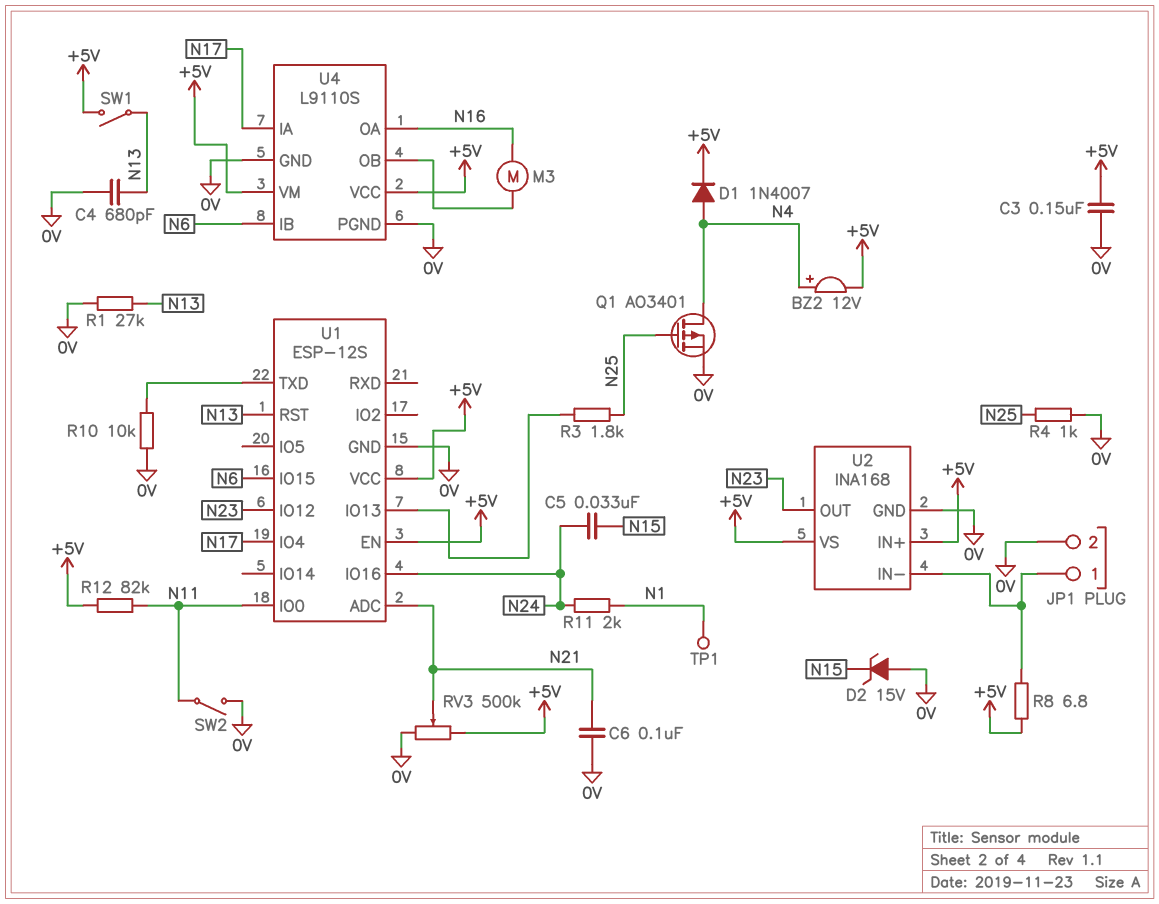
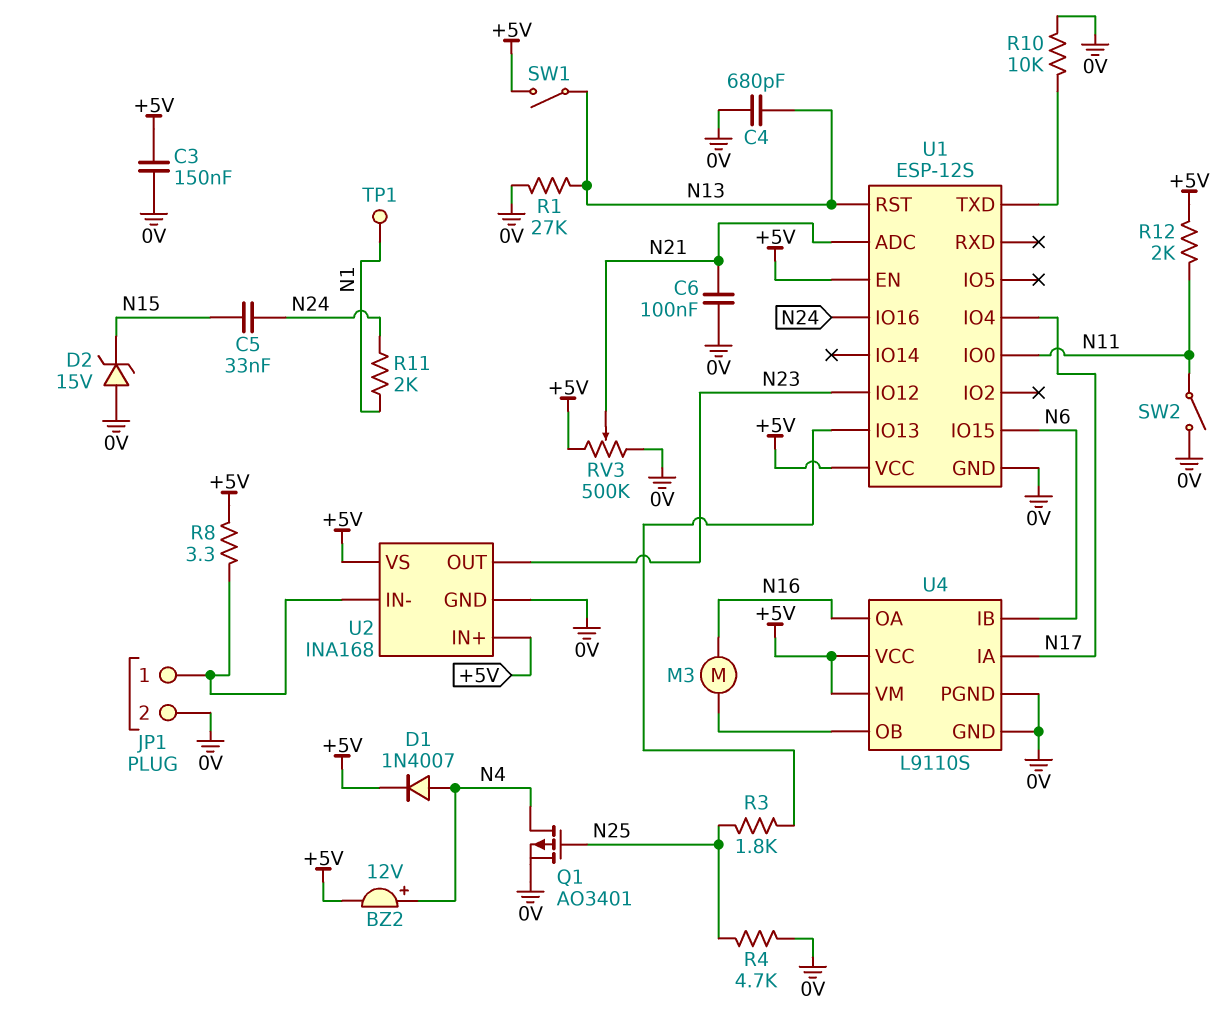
R4: 1k (0V, N25) -> 4.7k (0V, N25)
R8: 6.8 (+5V, JP1/1) -> 3.3 (+5V, JP1/1)
R12: 82k (+5V, N11) -> 2k (+5V, N11)

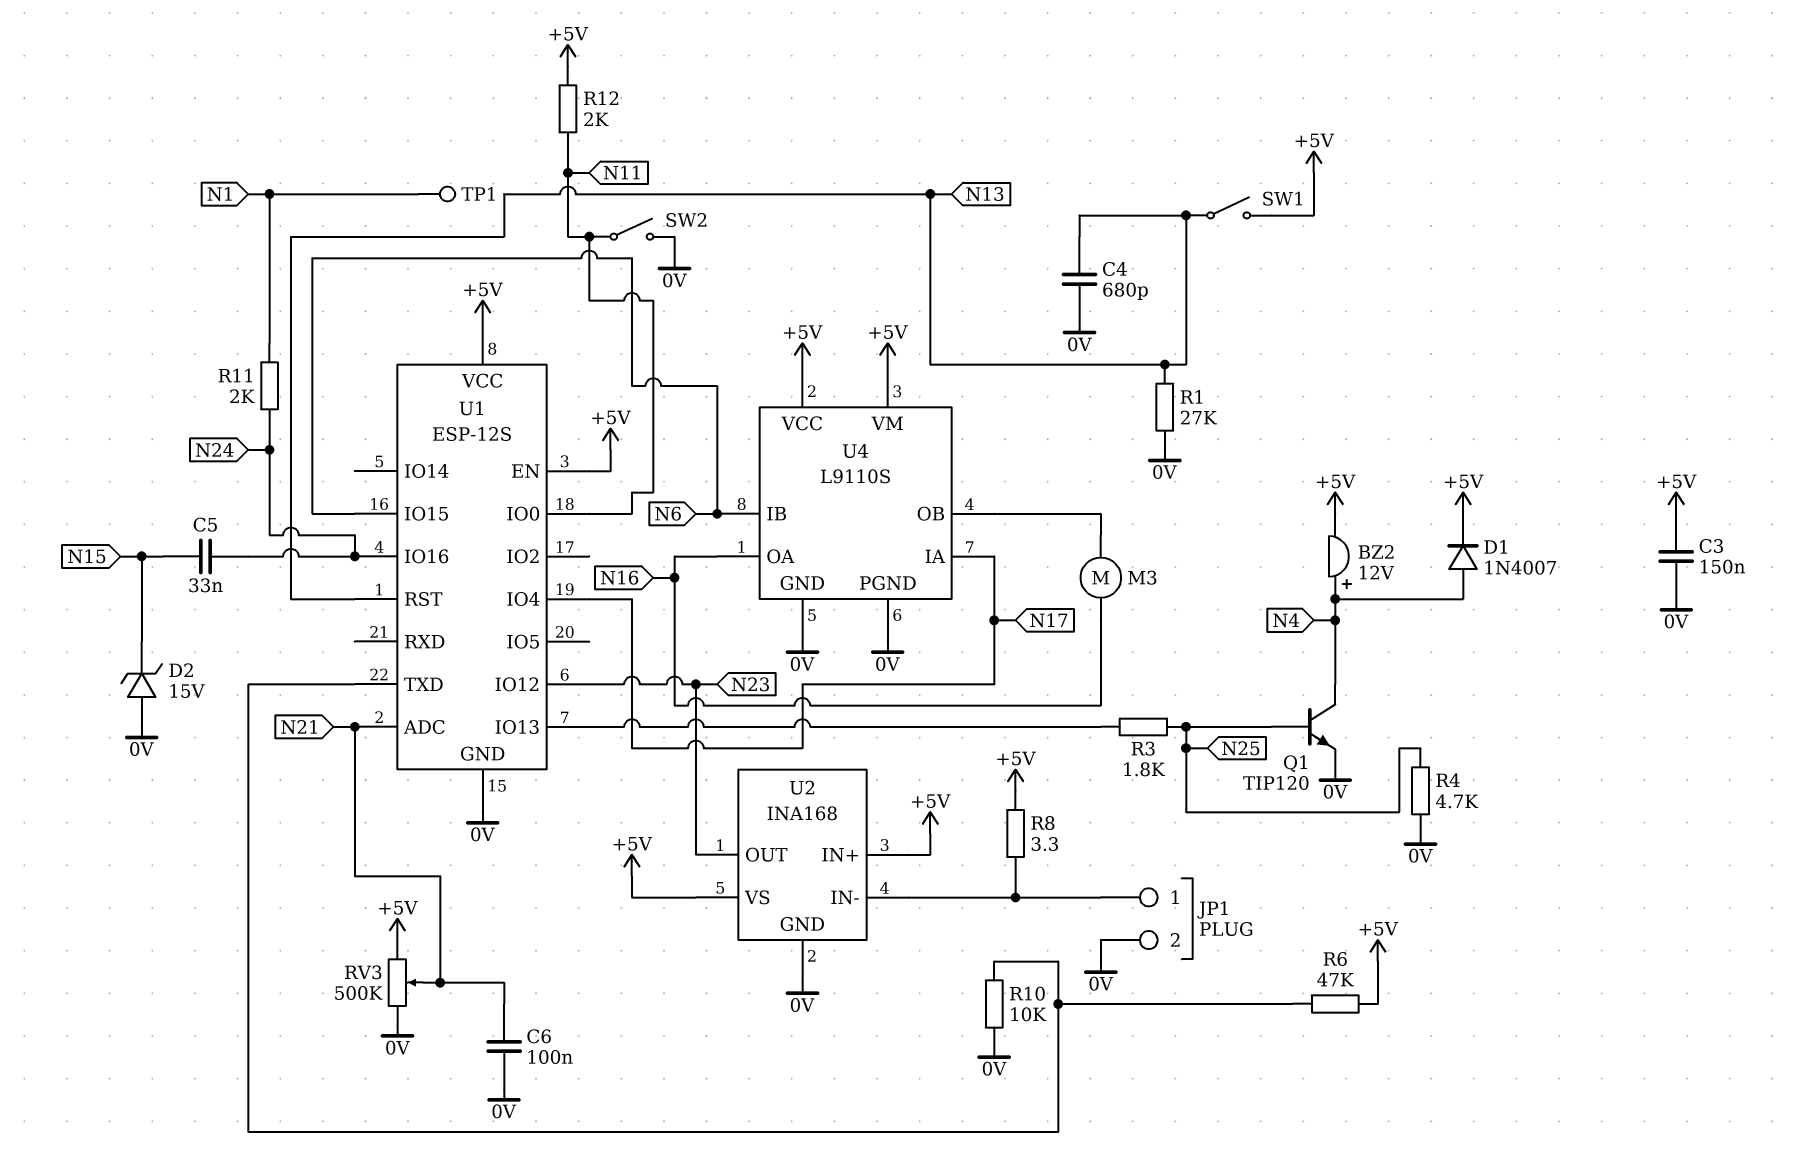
Q1: PMOS AO3401 (G N25, D N4, S 0V) -> NPN TIP120 (B N25, C N4, E 0V)
R6: none -> 47k (+5V, U1/TXD)

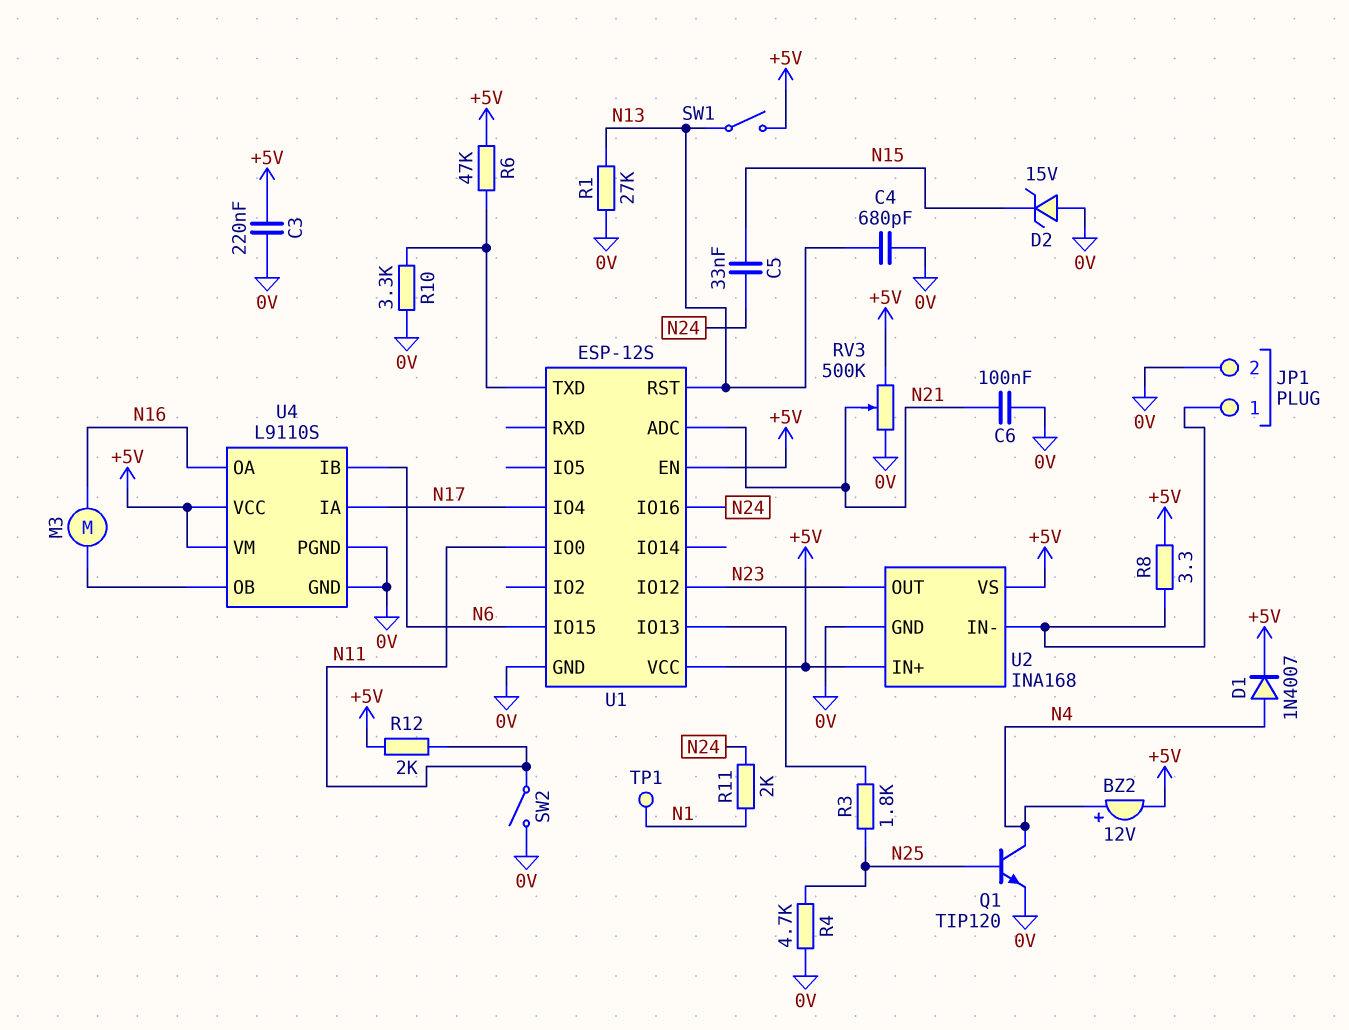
C3: 150nF (+5V, 0V) -> 220nF (+5V, 0V)
R10: 10k (0V, U1/TXD) -> 3.3k (0V, U1/TXD)

